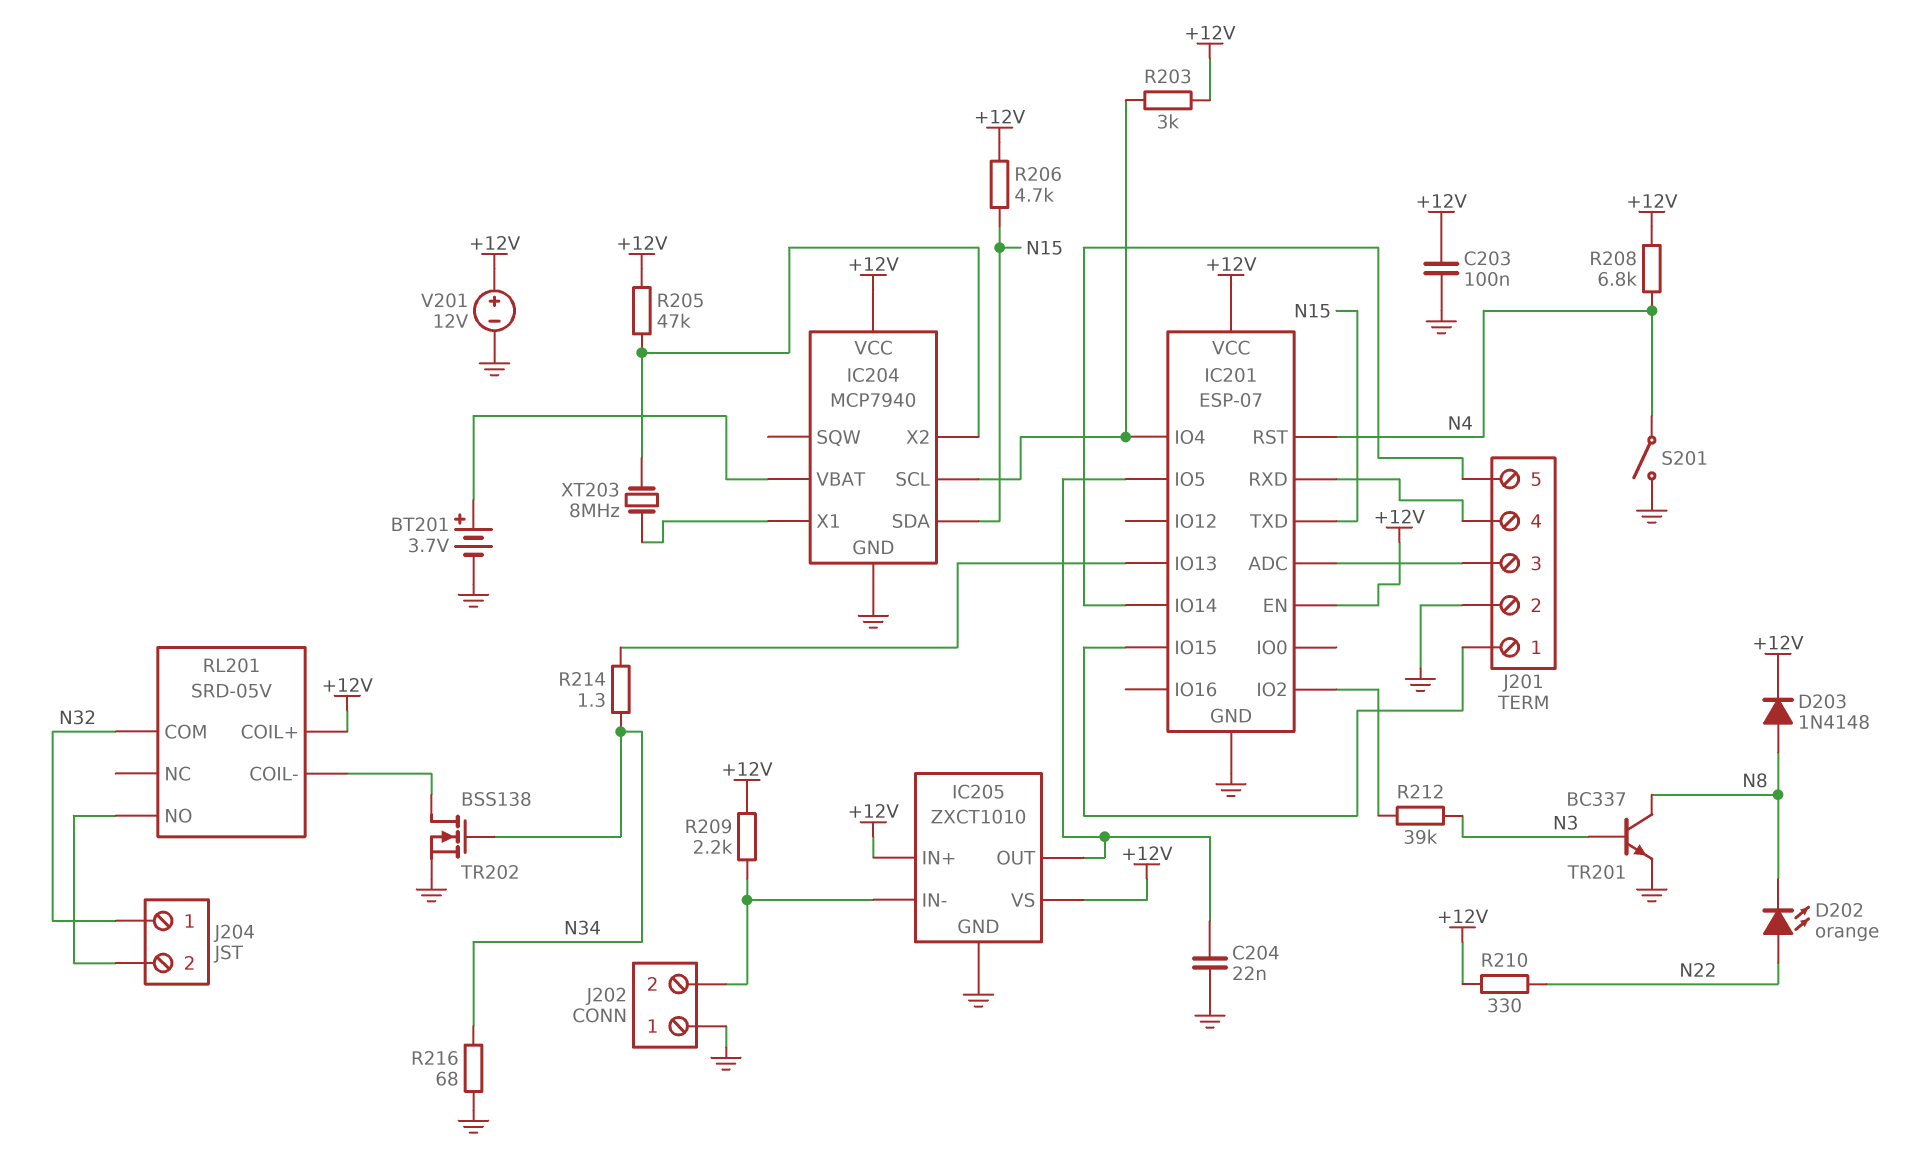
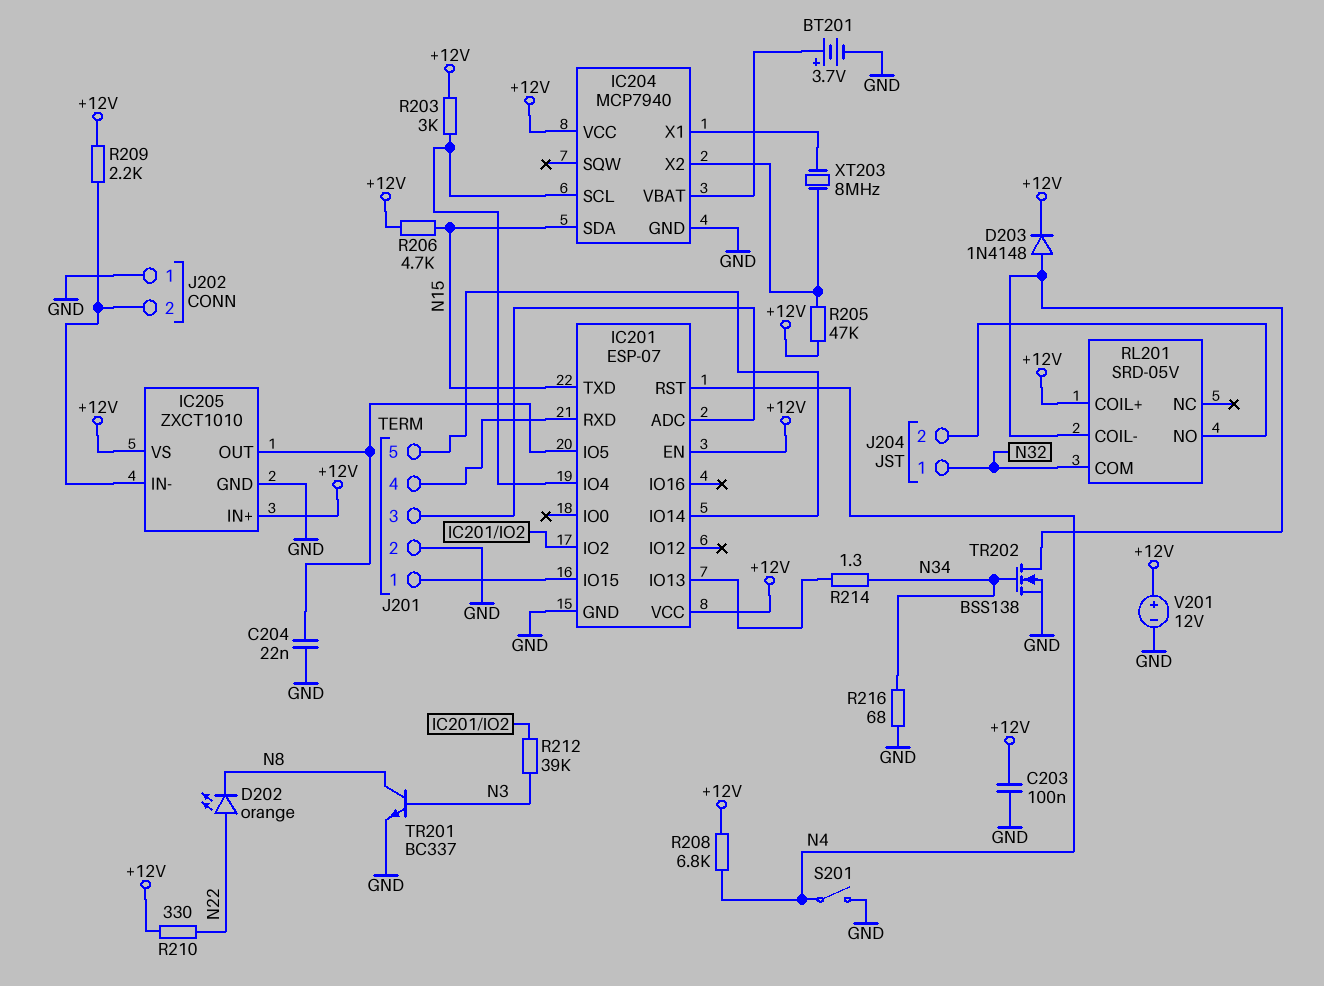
D203: diode 1N4148 (A N8, K +12V) -> diode 1N4148 (A RL201/COIL-, K +12V)

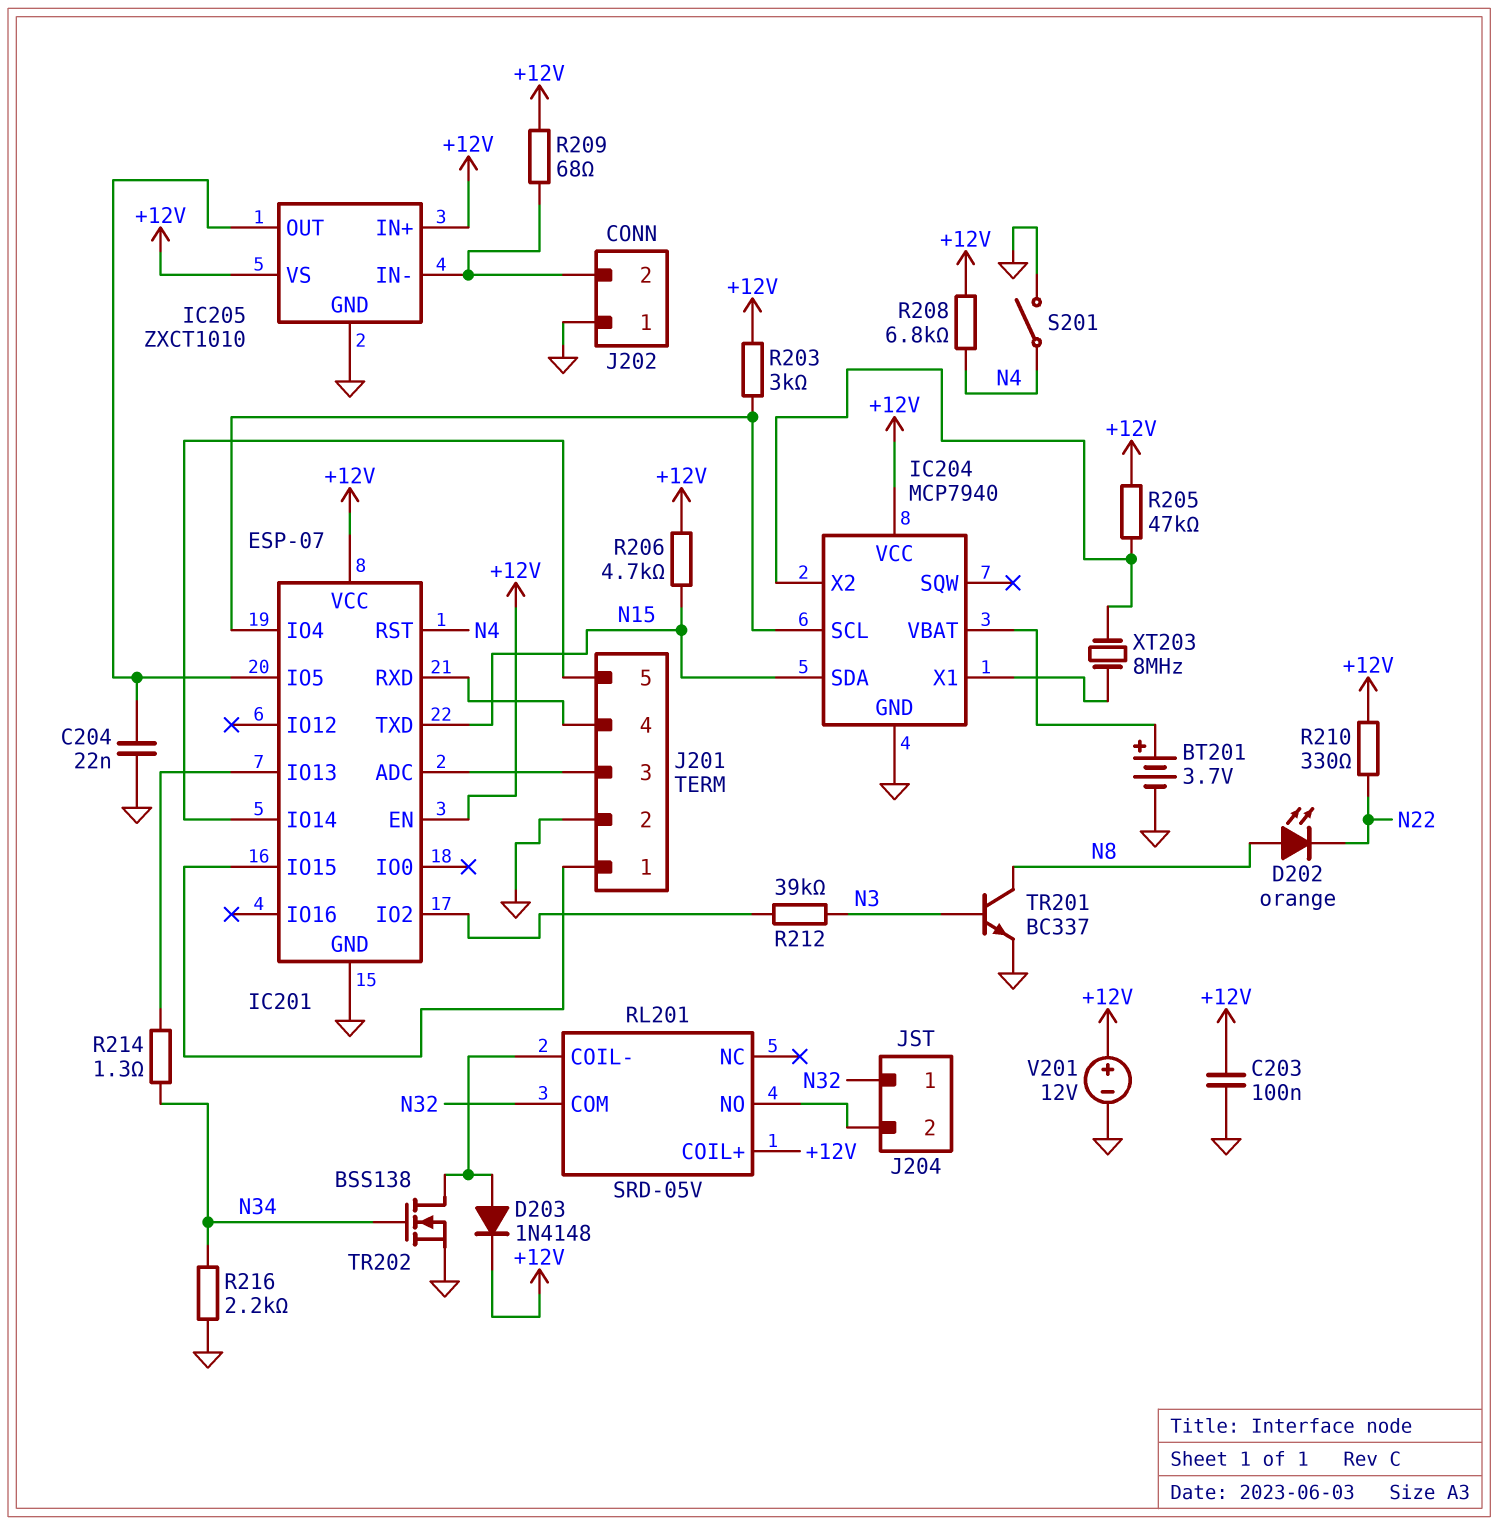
D202: LED orange (A N22, K N8) -> LED orange (A N8, K N22)
R209: 2.2k (+12V, IC205/IN-) -> 68 (+12V, IC205/IN-)
R216: 68 (GND, N34) -> 2.2k (GND, N34)

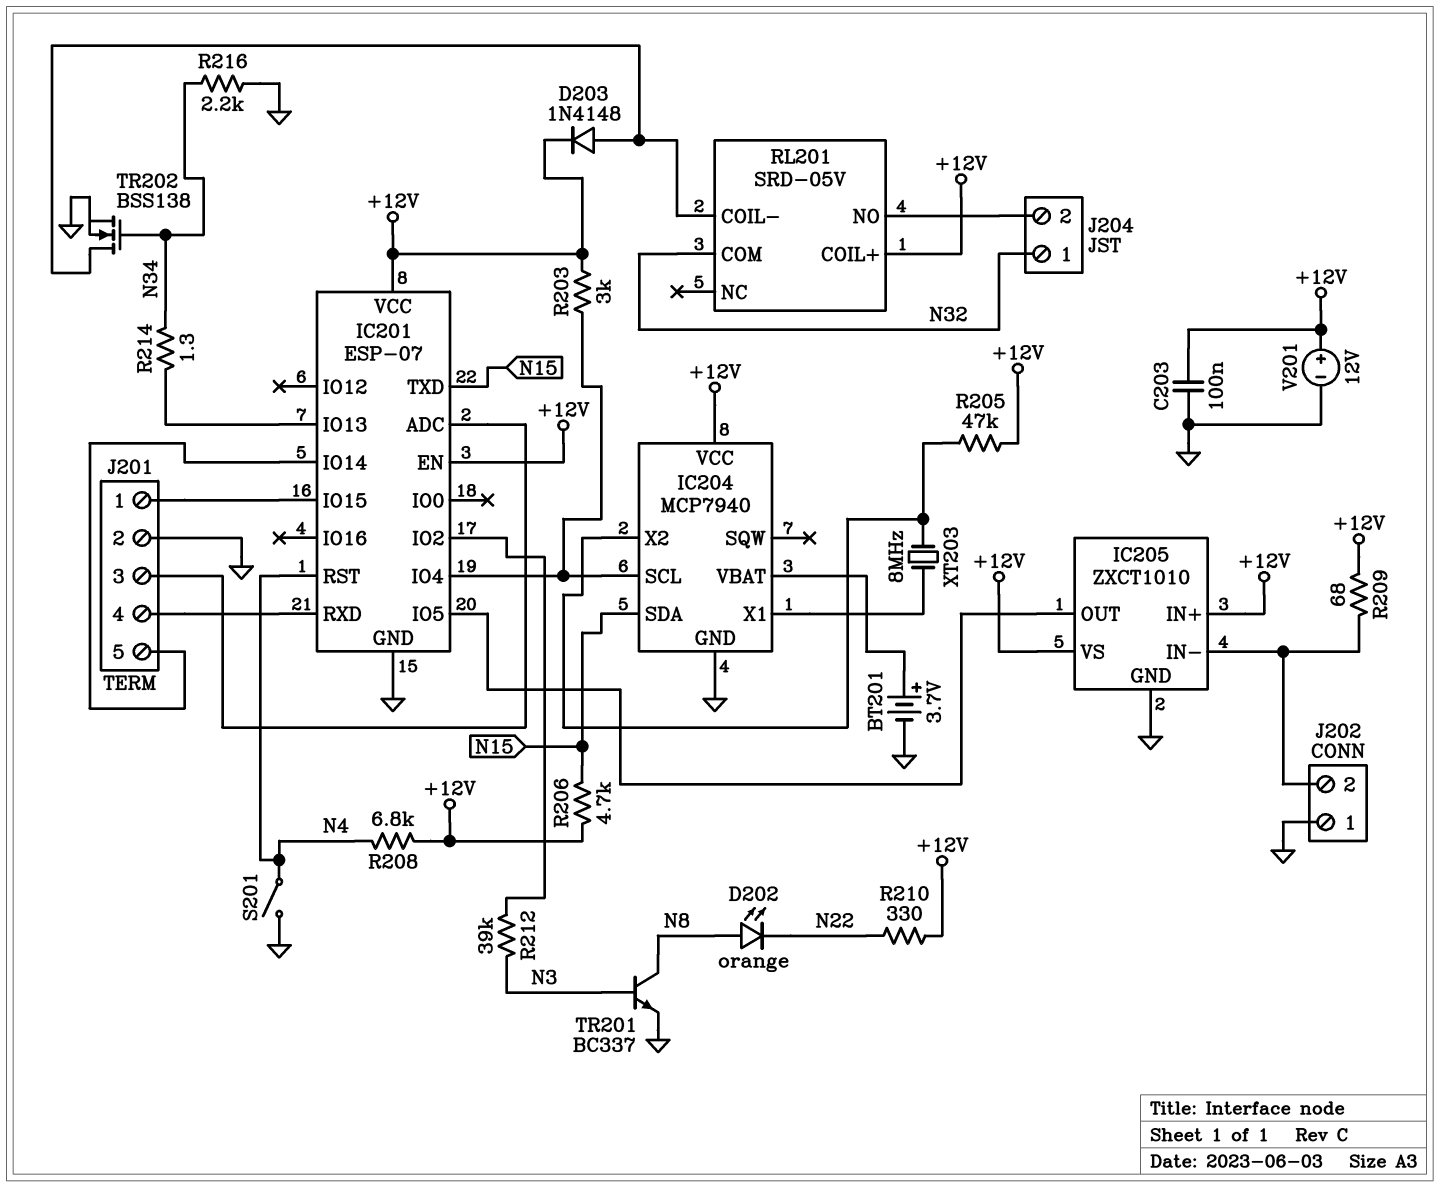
C204: 22nF (GND, IC201/IO5) -> none

